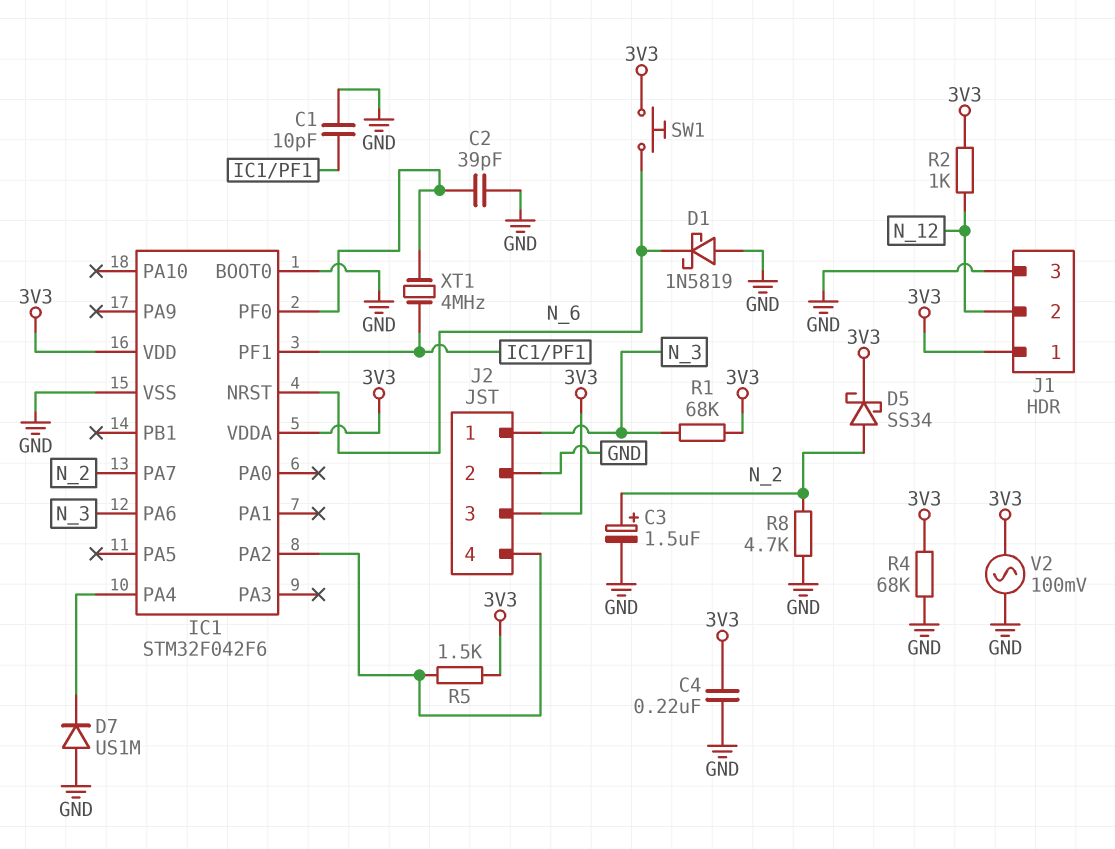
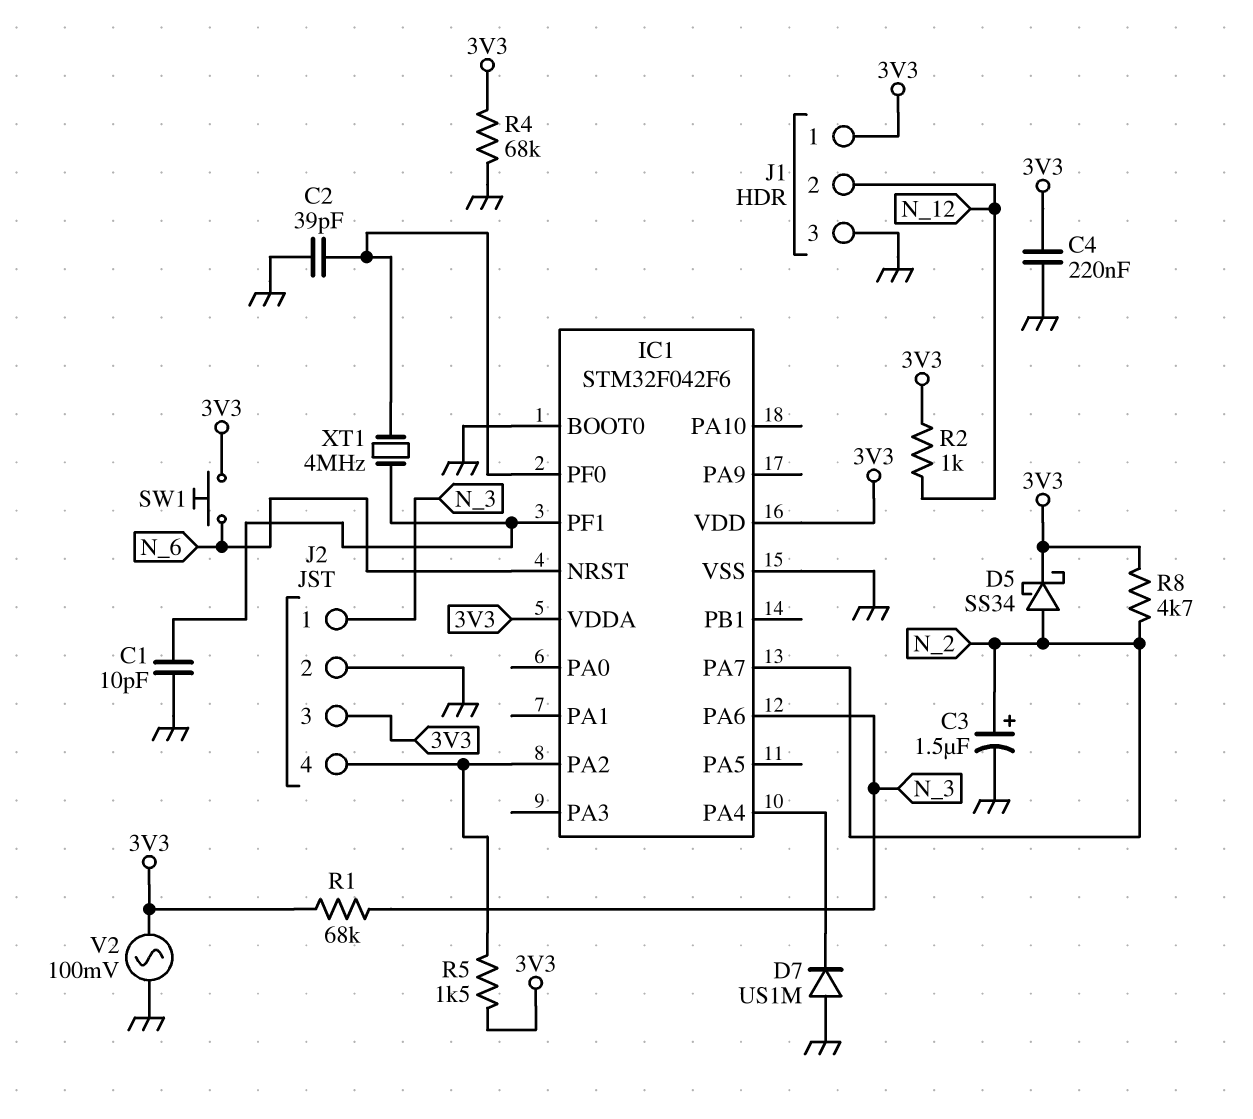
D1: schottky 1N5819 (A GND, K N_6) -> none
R8: 4.7k (GND, N_2) -> 4.7k (3V3, N_2)

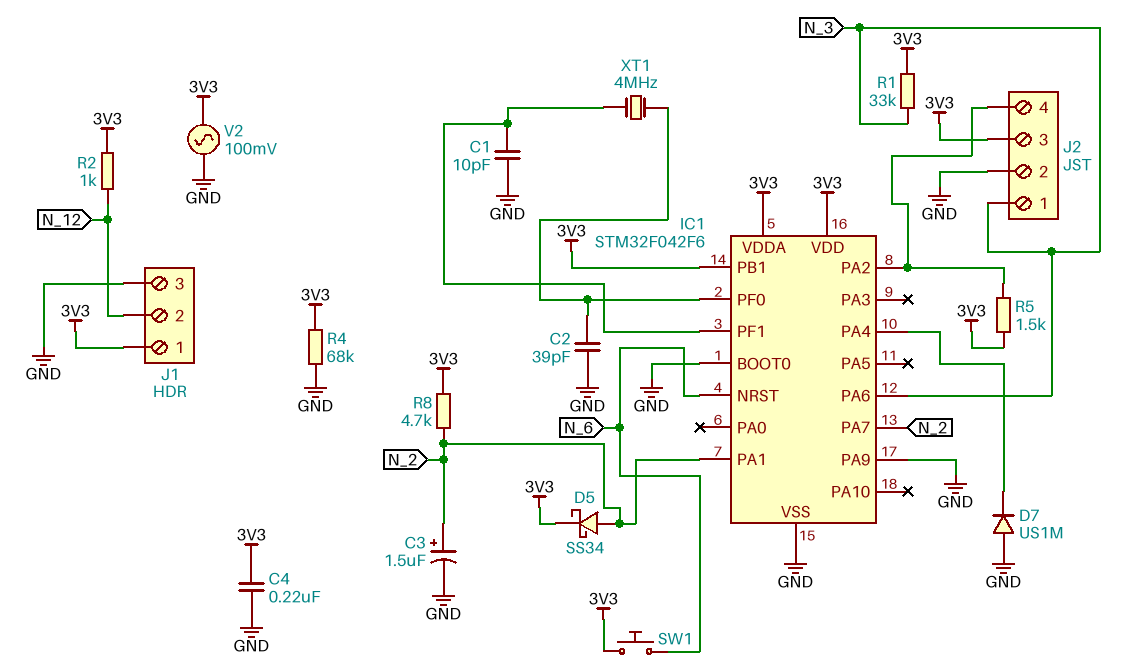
IC1 pin PA1: none -> N_2
IC1 pin PA9: none -> GND
IC1 pin PB1: none -> 3V3
R1: 68k (3V3, N_3) -> 33k (3V3, N_3)

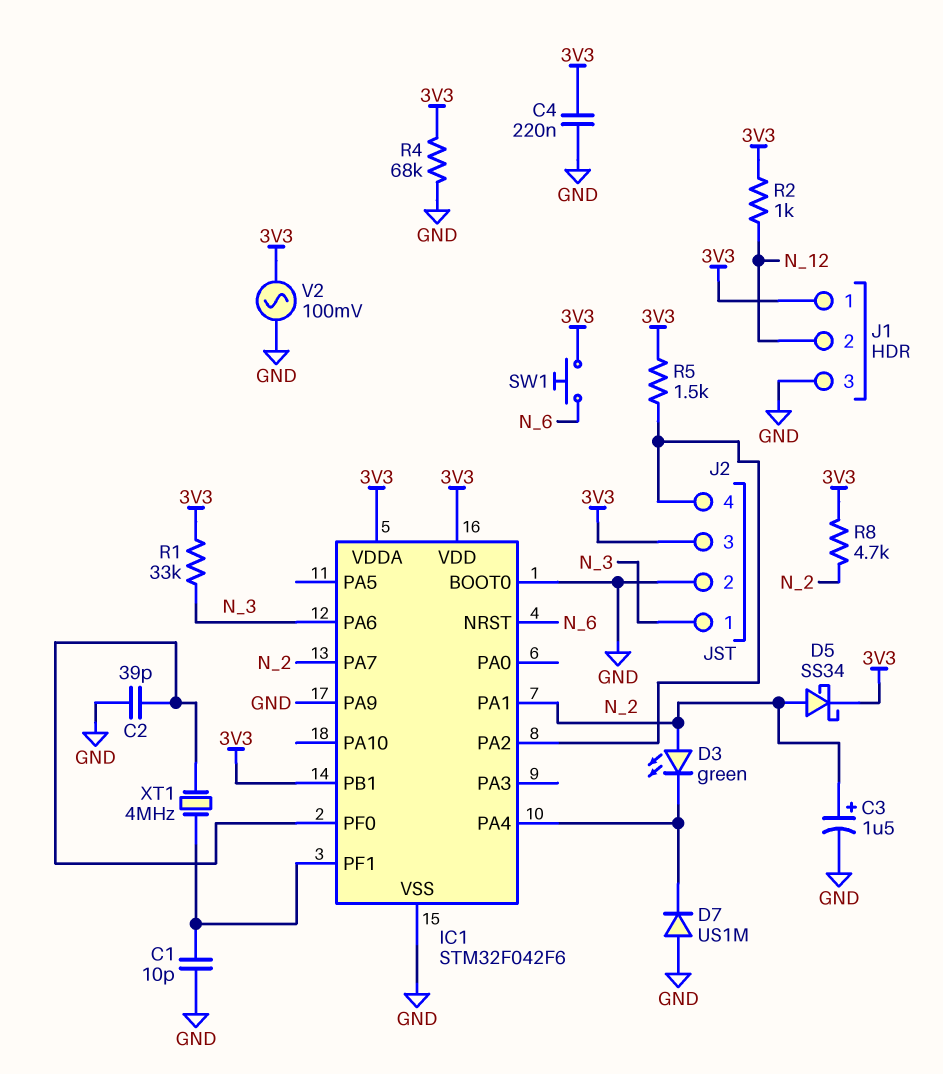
D3: none -> LED green (A N_2, K IC1/PA4)

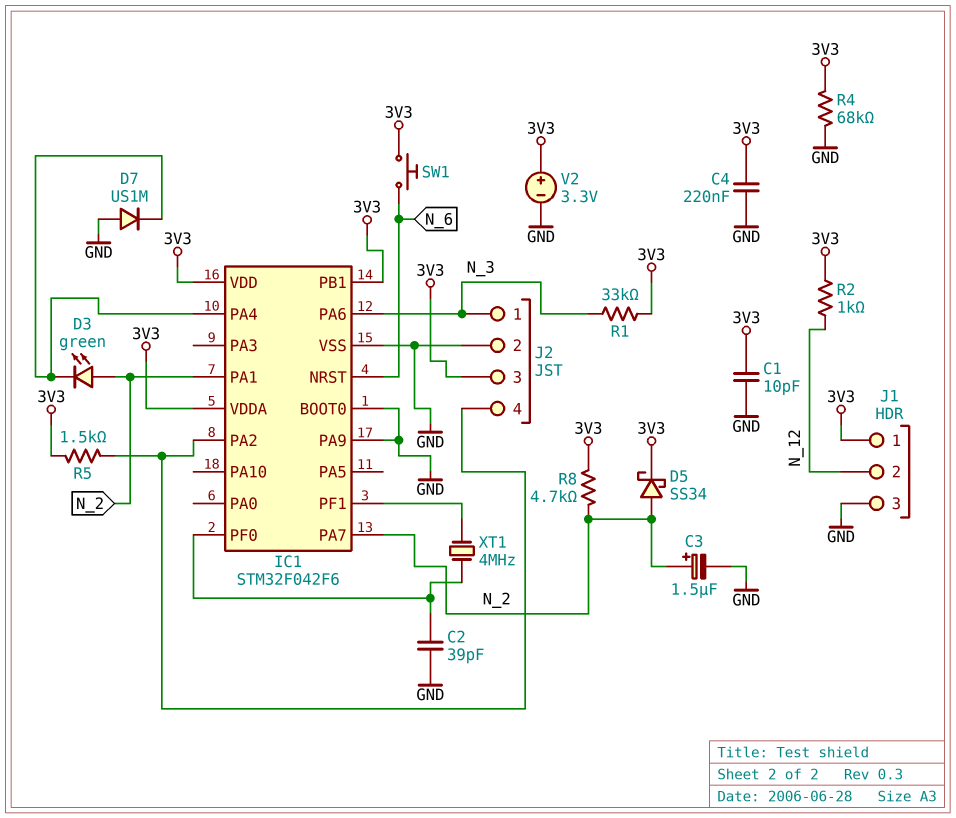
C1: 10pF (GND, IC1/PF1) -> 10pF (3V3, GND)
V2: AC 100mV (3V3, GND) -> 3.3V (plus 3V3, minus GND)

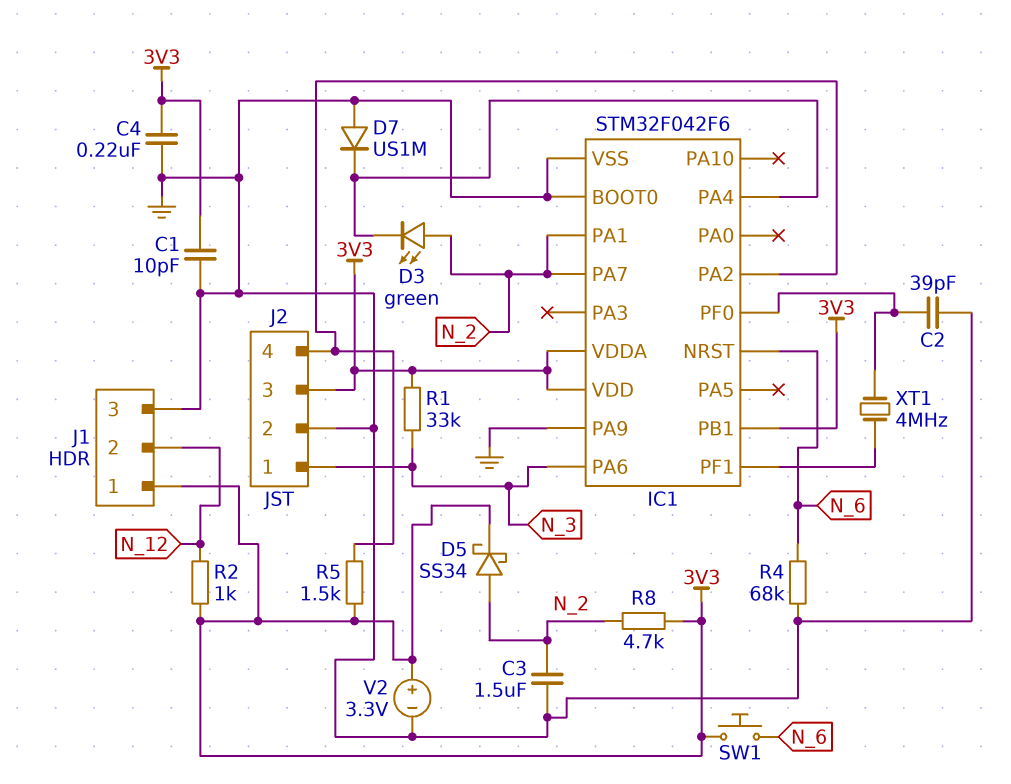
C3: 1.5uF (plus N_2, minus GND) -> 1.5uF (GND, N_2)
R4: 68k (3V3, GND) -> 68k (GND, N_6)

